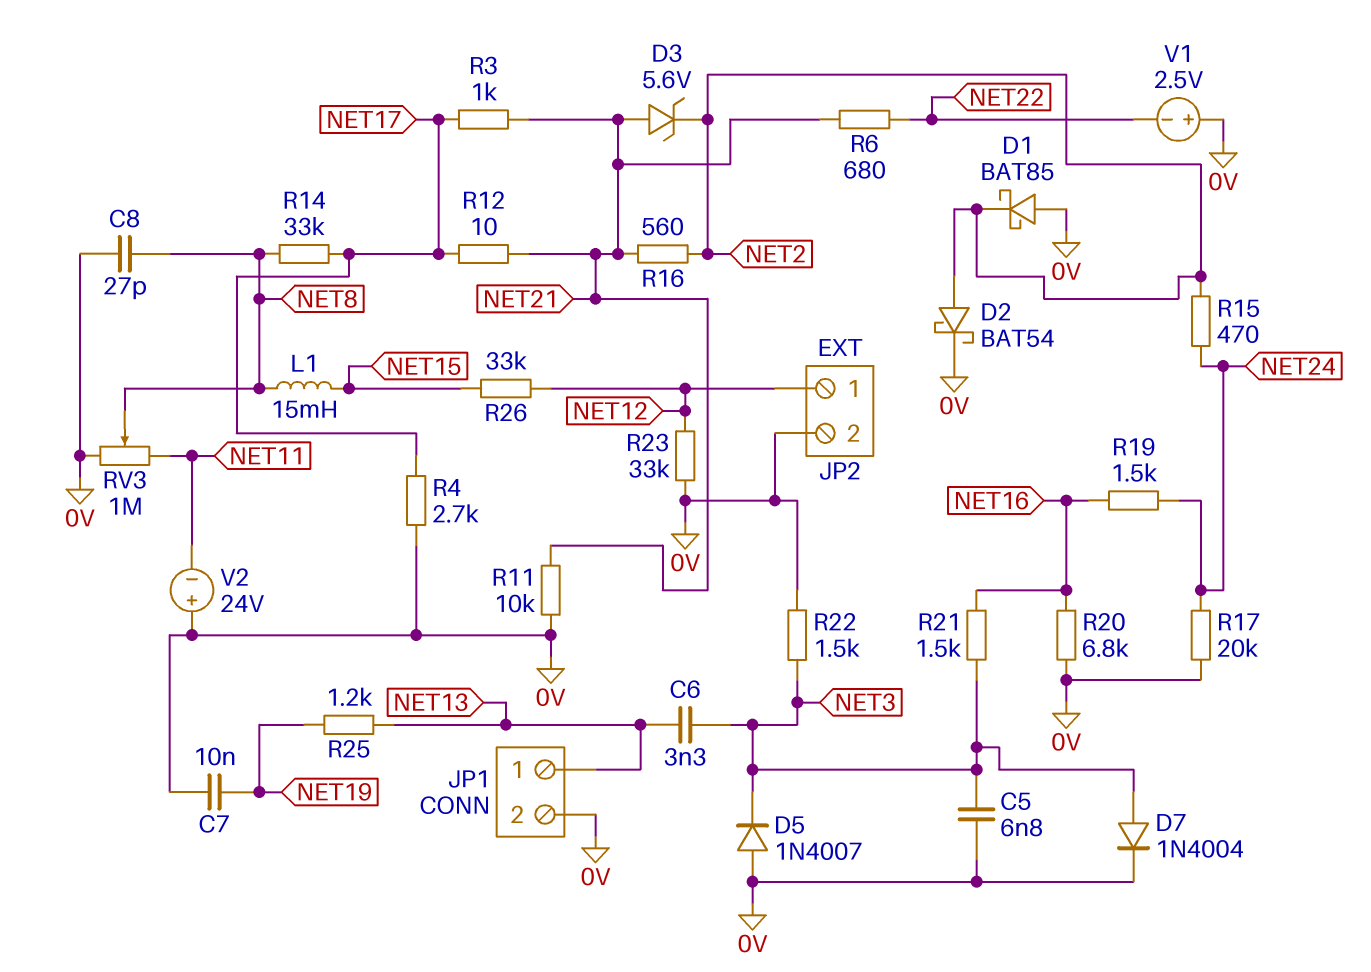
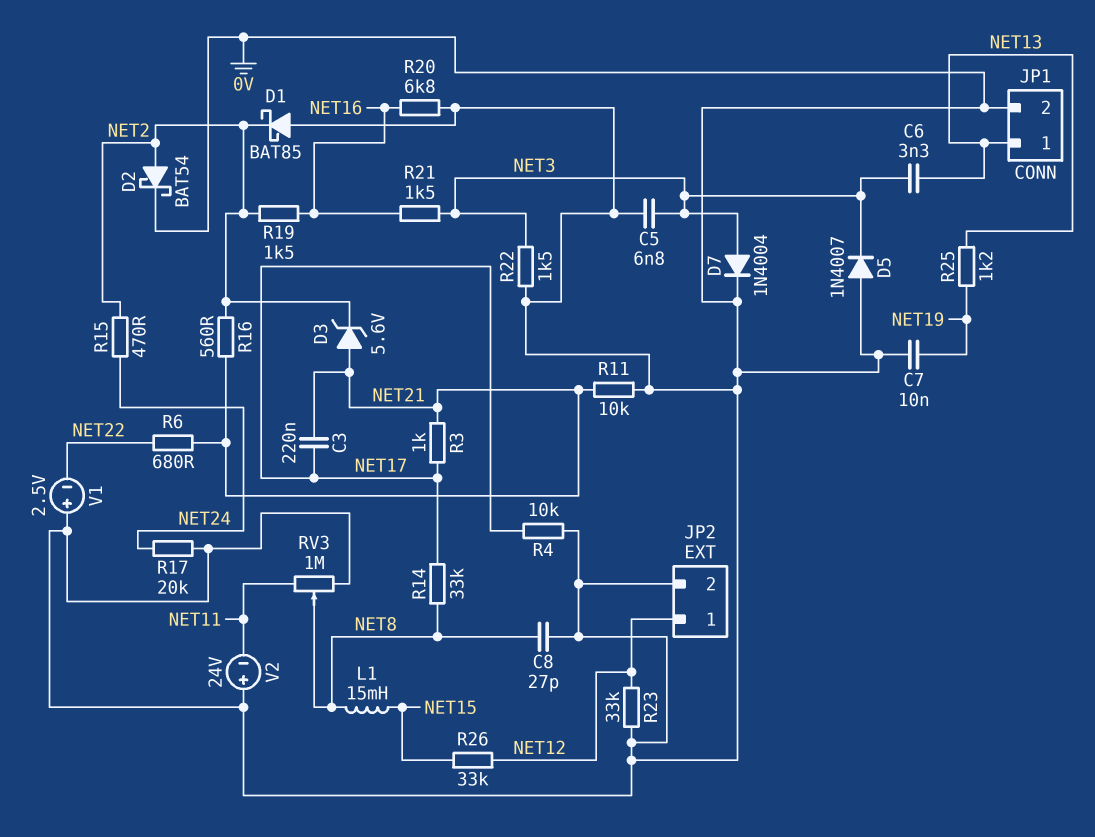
C3: none -> 220nF (NET17, NET21)
R4: 2.7k (0V, NET17) -> 10k (0V, NET17)
R12: 10 (NET17, NET21) -> none
R19: 1.5k (NET16, NET24) -> 1.5k (NET2, NET16)

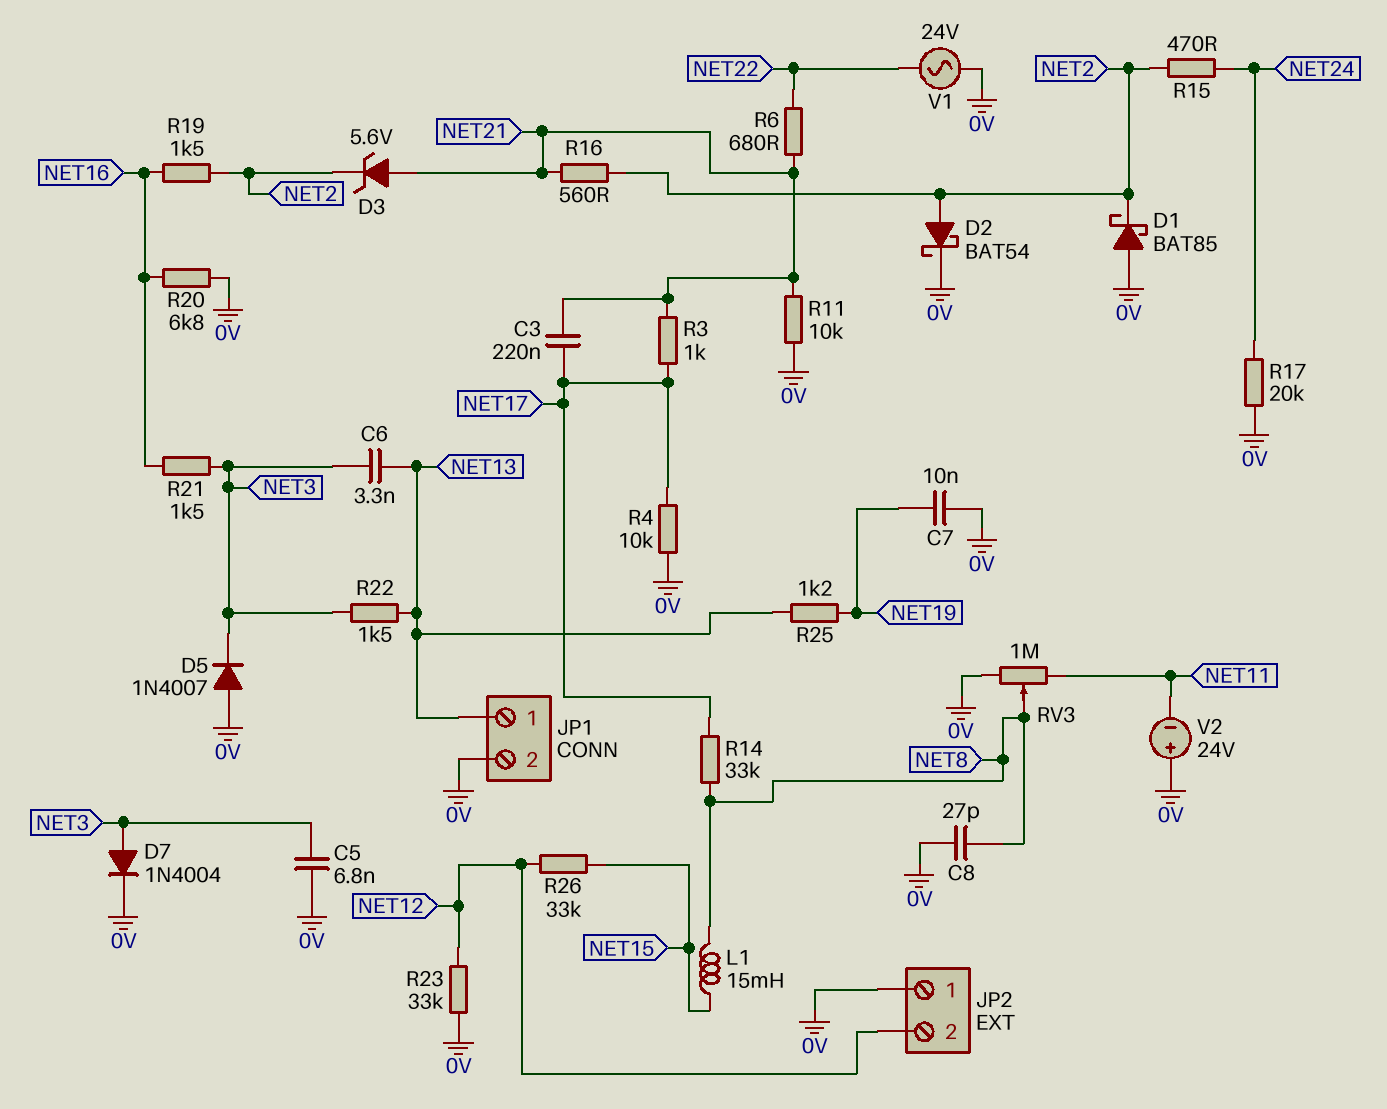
JP2 pin 1: NET12 -> 0V
JP2 pin 2: 0V -> NET12
R22: 1.5k (0V, NET3) -> 1.5k (NET3, NET13)
V1: 2.5V (plus 0V, minus NET22) -> AC 24V (0V, NET22)

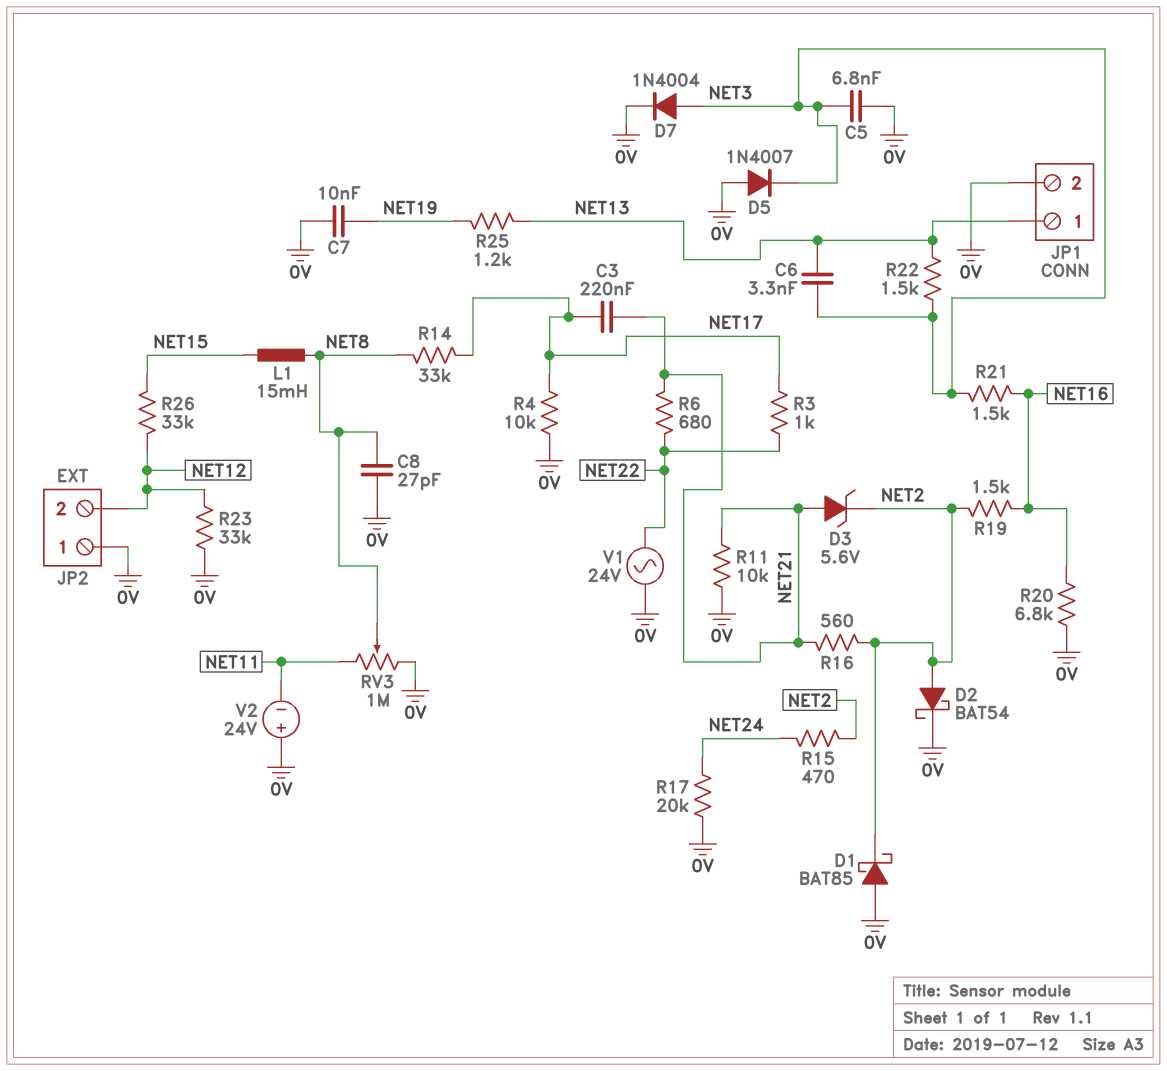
R3: 1k (NET17, NET21) -> 1k (NET17, NET22)

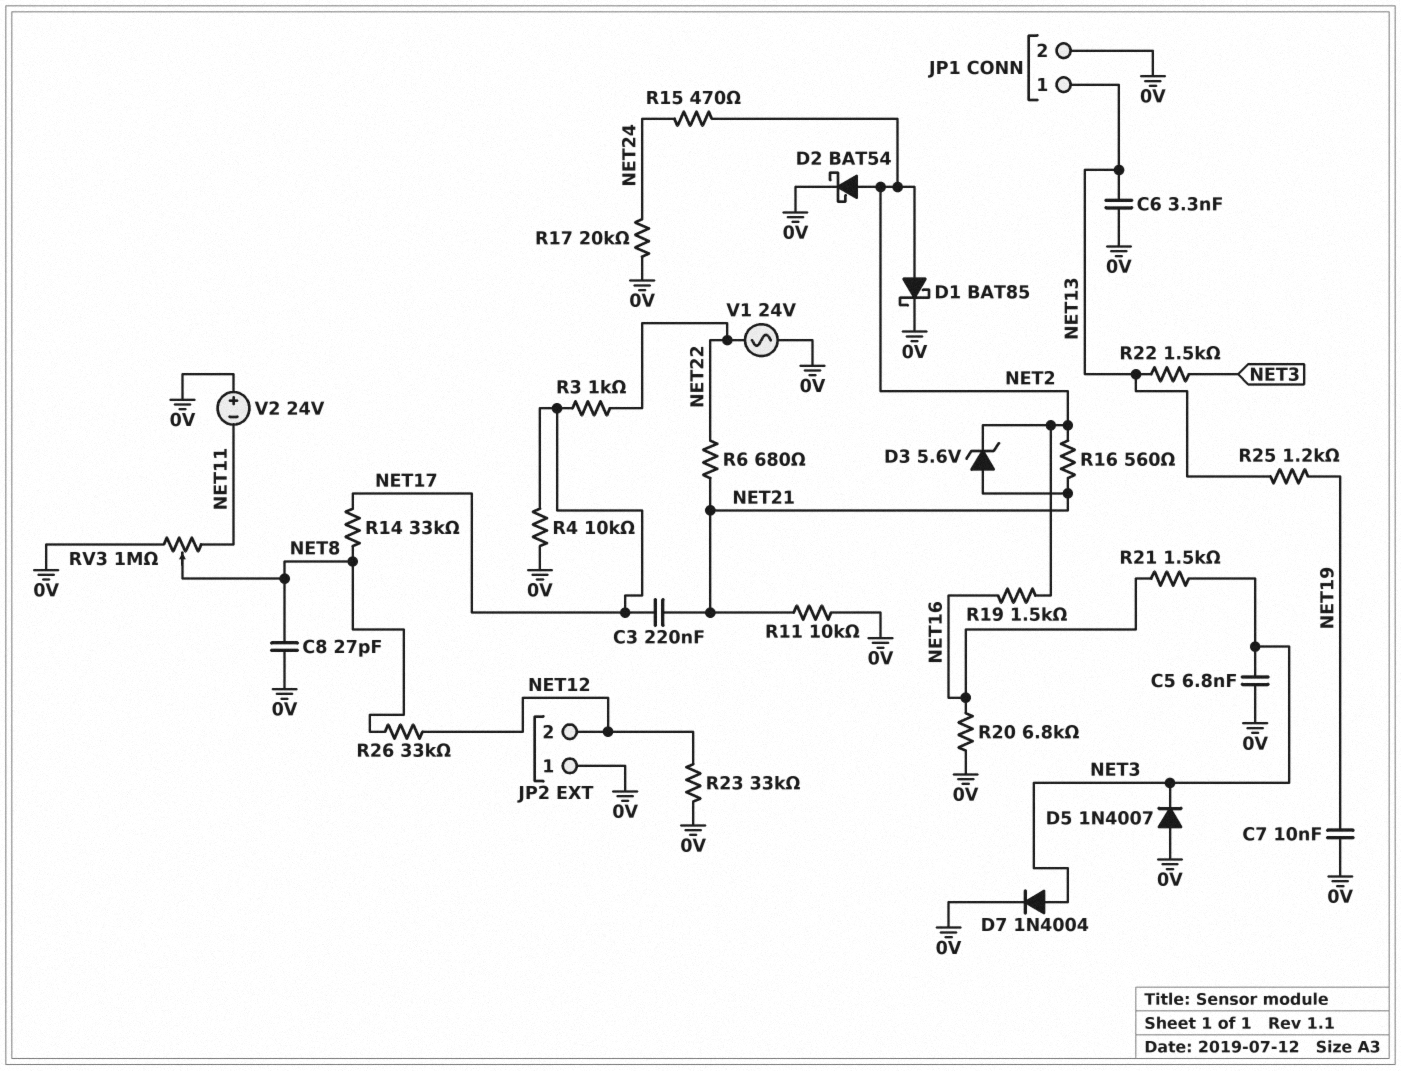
C6: 3.3nF (NET3, NET13) -> 3.3nF (0V, NET13)
D1: schottky BAT85 (A 0V, K NET2) -> schottky BAT85 (A NET2, K 0V)
L1: 15mH (NET8, NET15) -> none
R26: 33k (NET12, NET15) -> 33k (NET8, NET12)

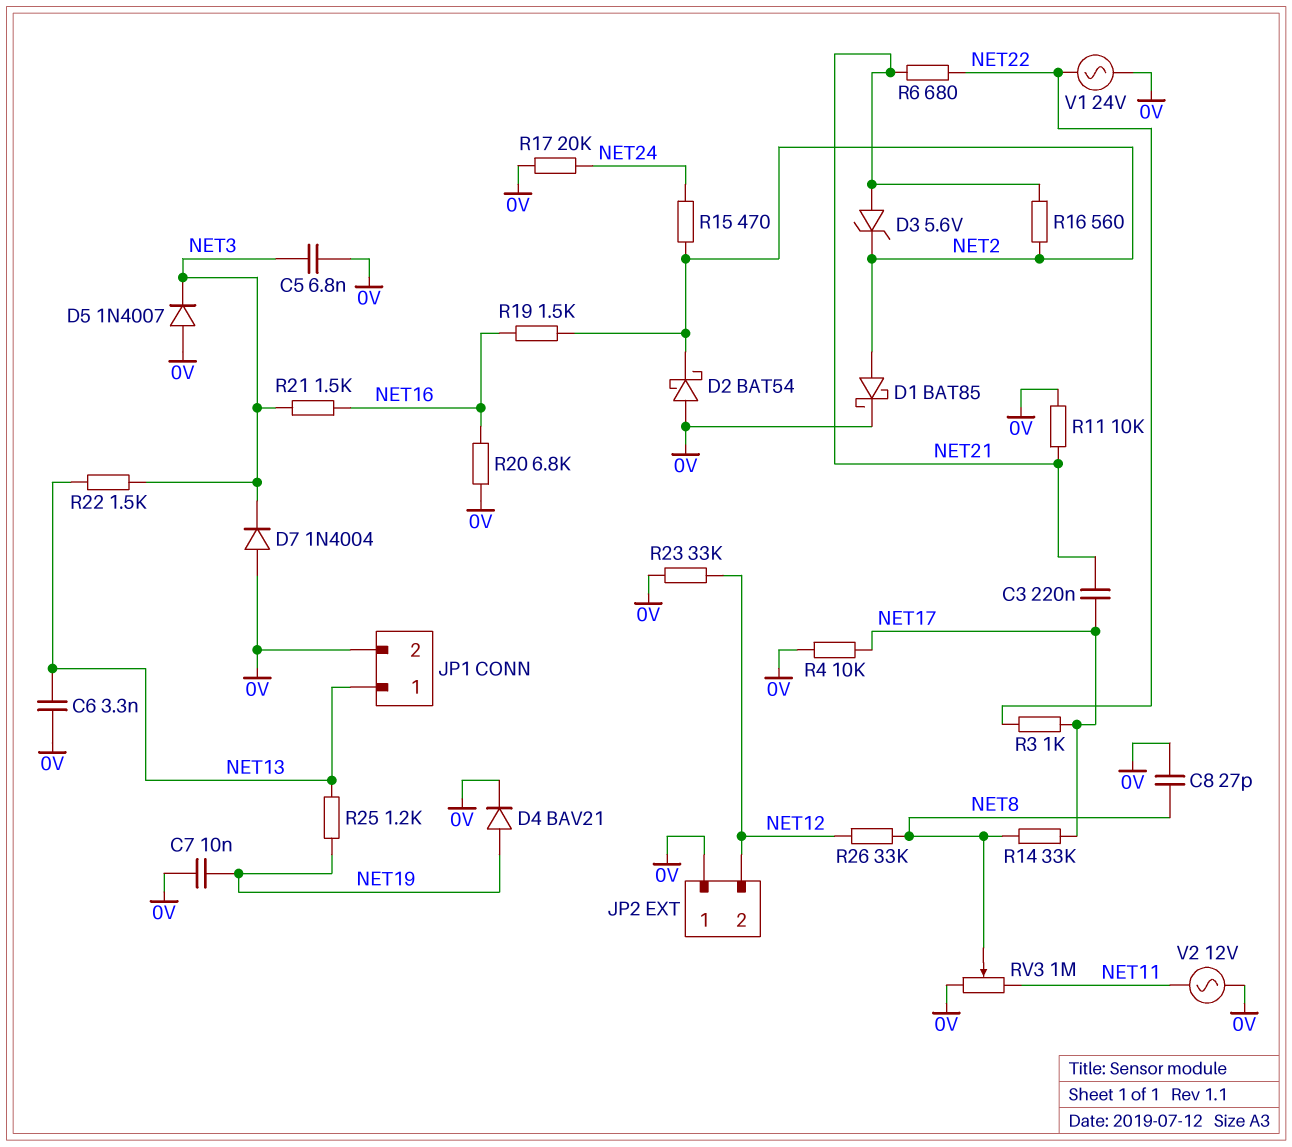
D2: schottky BAT54 (A NET2, K 0V) -> schottky BAT54 (A 0V, K NET2)
D4: none -> diode BAV21 (A NET19, K 0V)
D7: diode 1N4004 (A NET3, K 0V) -> diode 1N4004 (A 0V, K NET3)
V2: 24V (plus 0V, minus NET11) -> AC 12V (0V, NET11)

